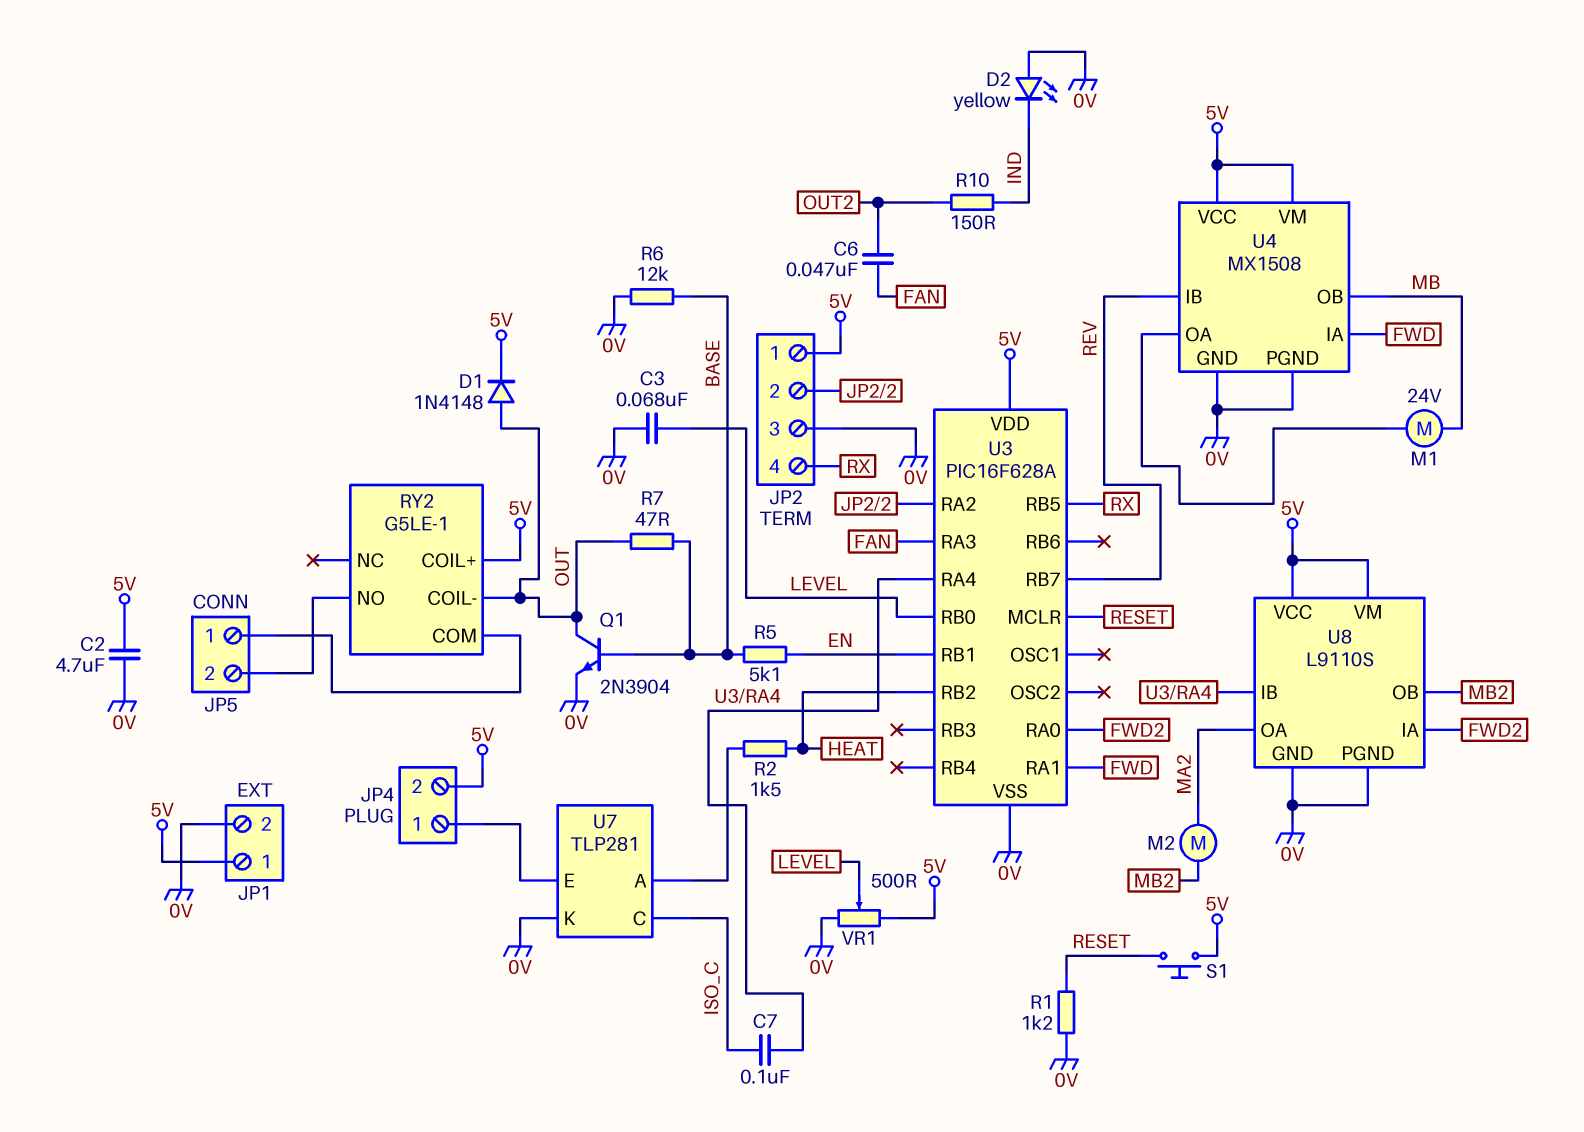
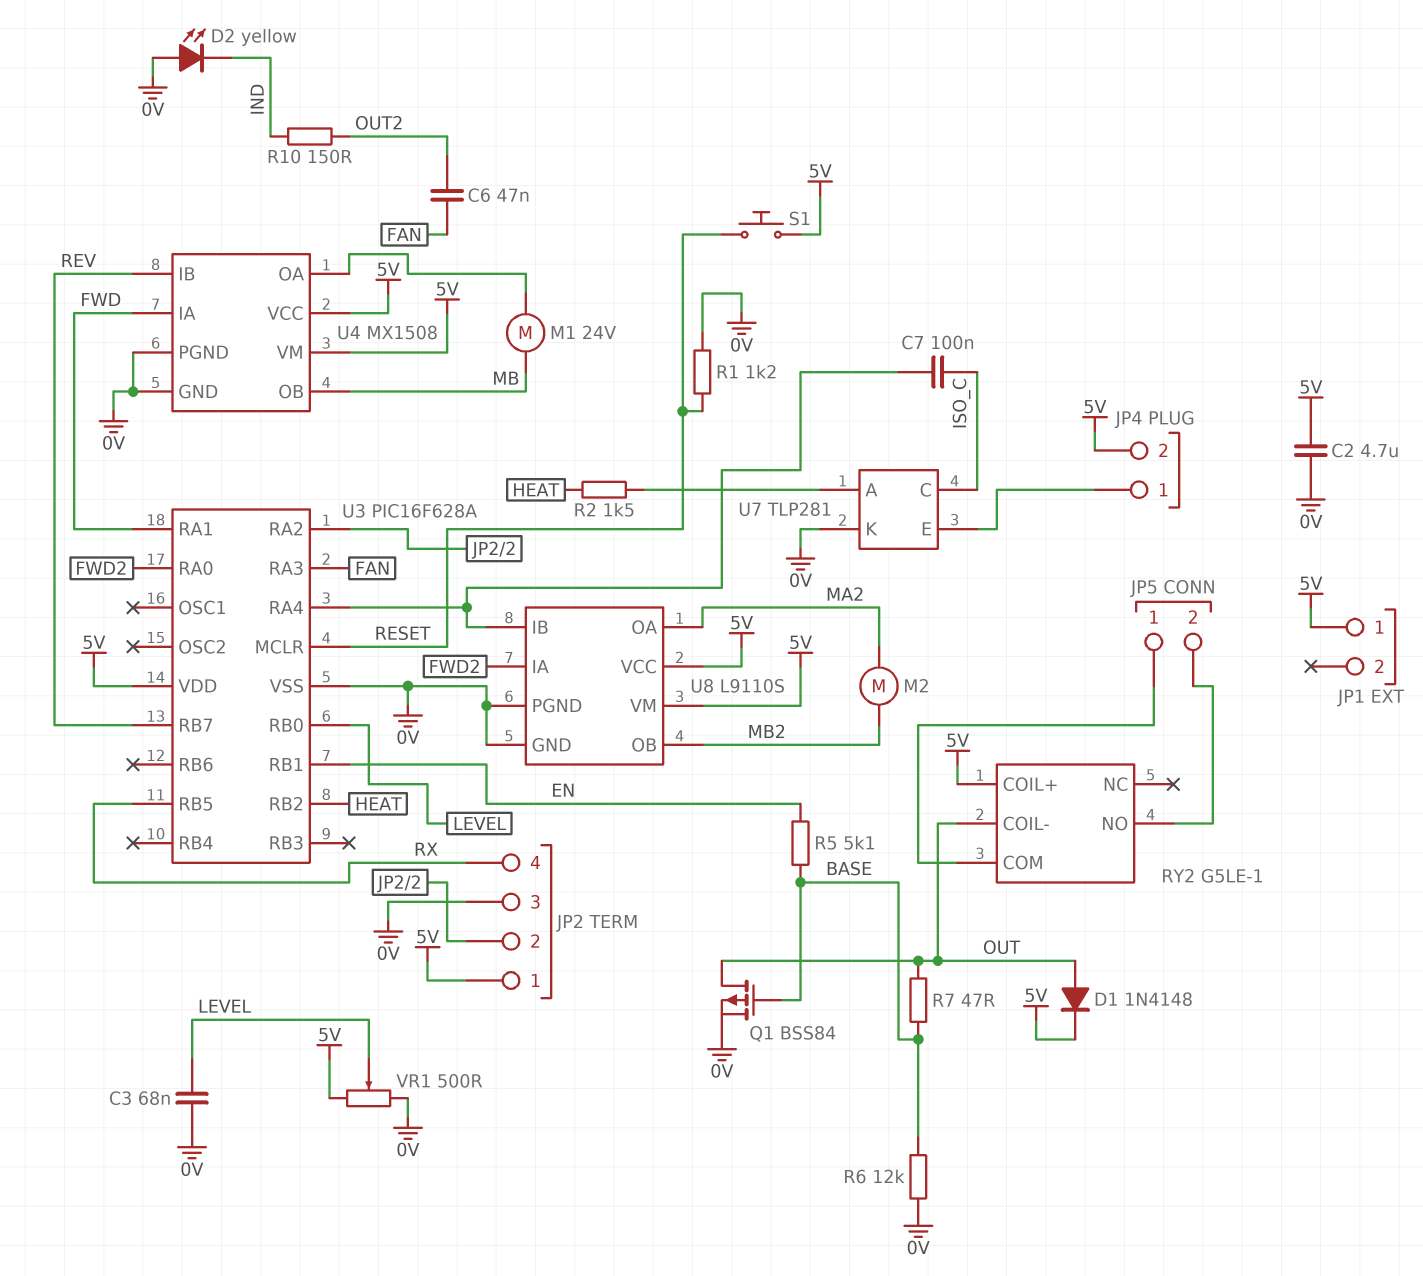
JP1 pin 2: 0V -> none
Q1: NPN 2N3904 (B BASE, C OUT, E 0V) -> PMOS BSS84 (G BASE, D OUT, S 0V)

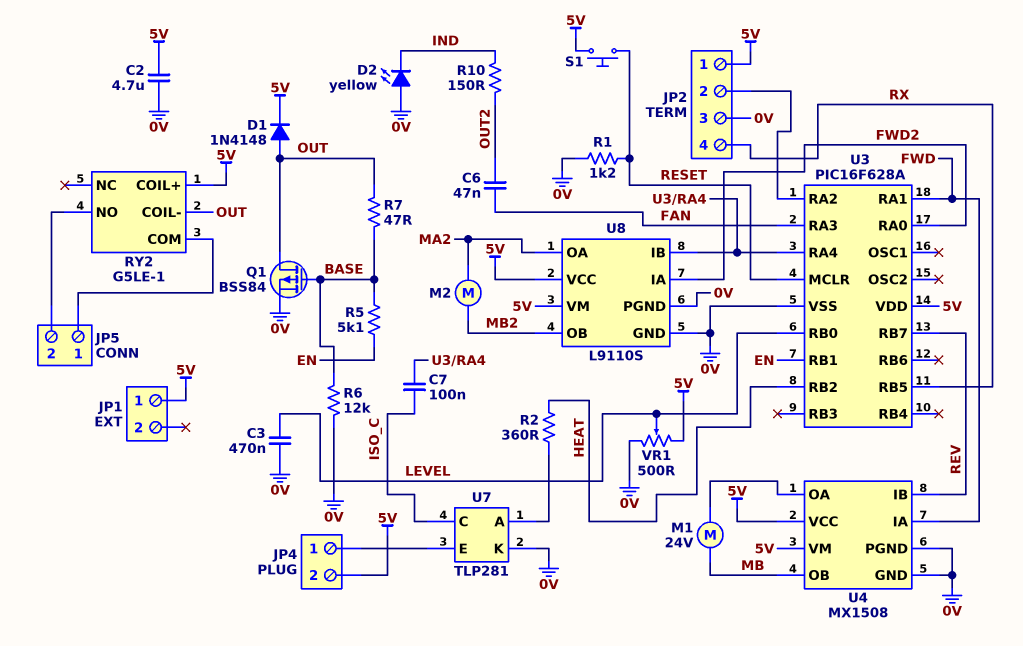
C3: 68nF (0V, LEVEL) -> 470nF (0V, LEVEL)
R2: 1.5k (HEAT, U7/A) -> 360 (HEAT, U7/A)

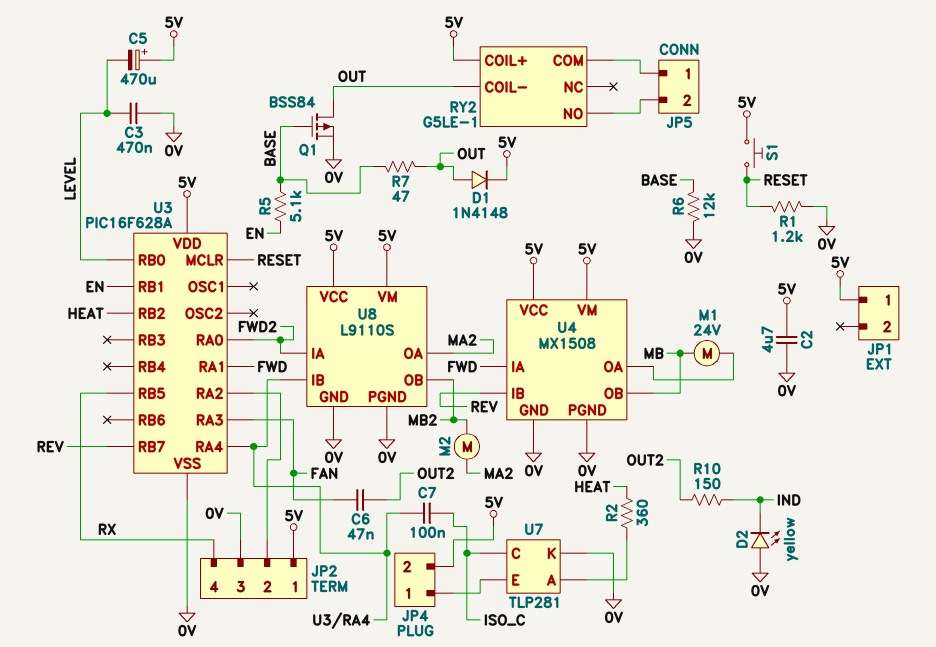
C5: none -> 470uF (plus 5V, minus LEVEL)
VR1: 500 (0V, 5V, wiper LEVEL) -> none

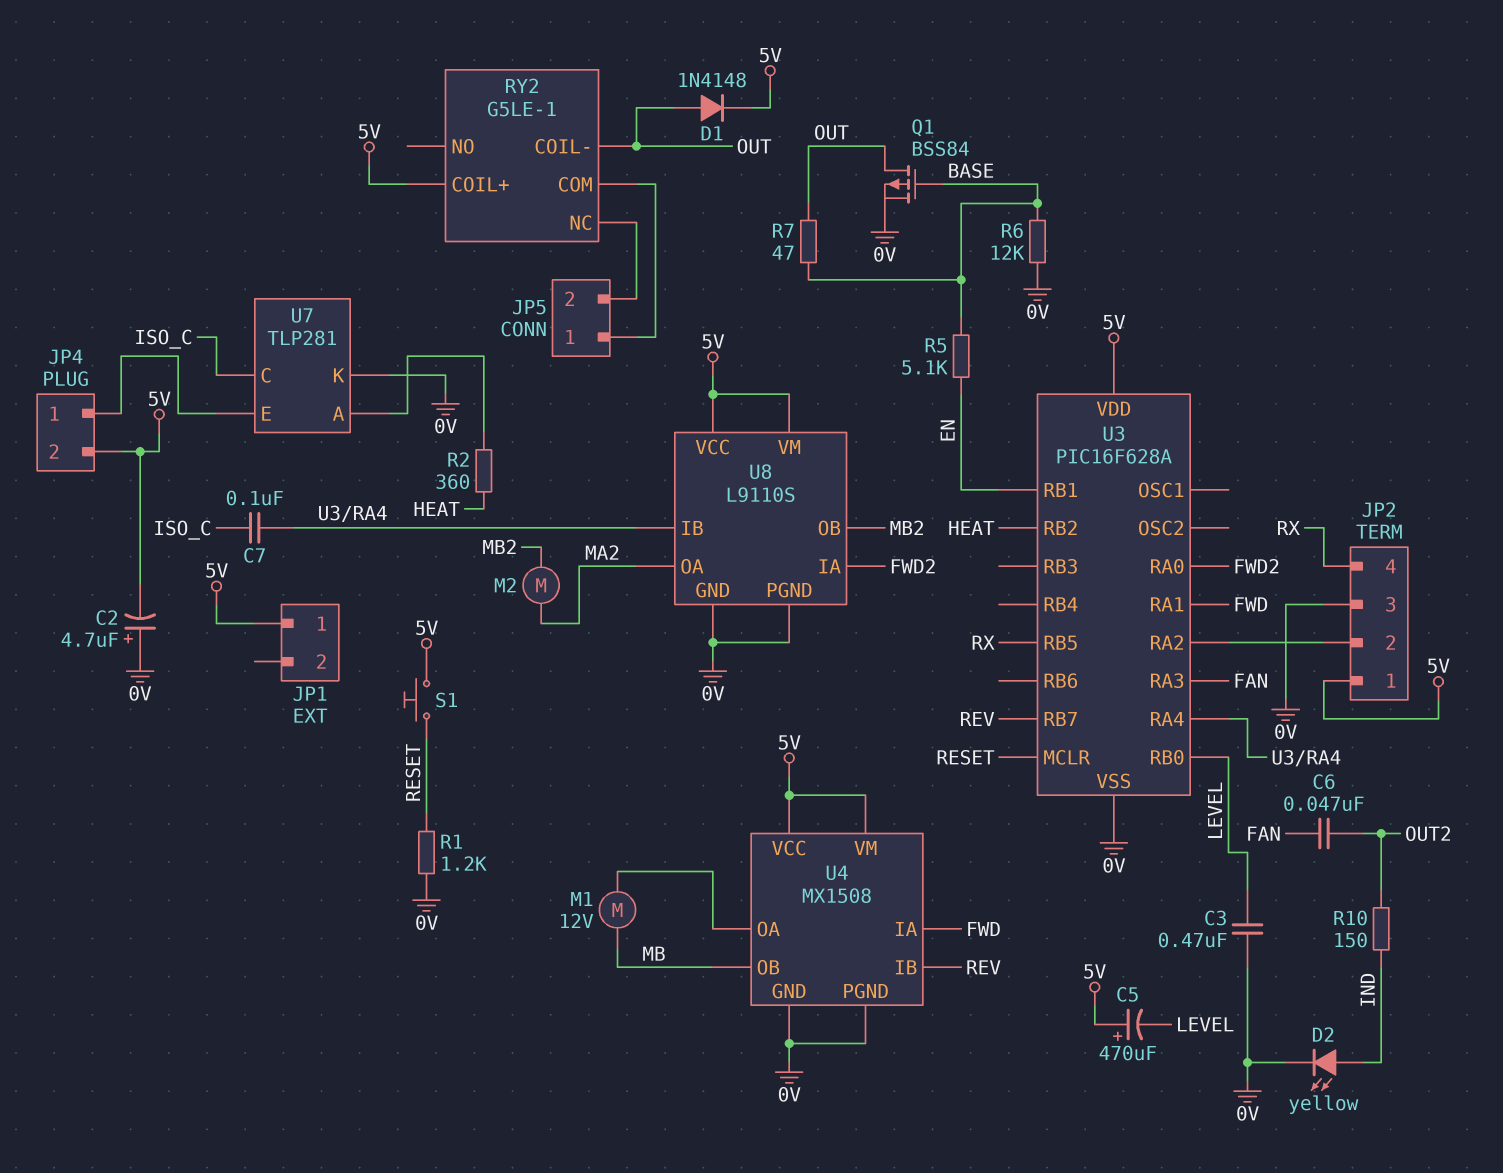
C2: 4.7uF (0V, 5V) -> 4.7uF (plus 0V, minus 5V)
D2: LED yellow (A 0V, K IND) -> LED yellow (A IND, K 0V)
M1: motor 24V (MB, U4/OA) -> motor 12V (MB, U4/OA)
RY2 pin NC: none -> JP5/2
RY2 pin NO: JP5/2 -> none

